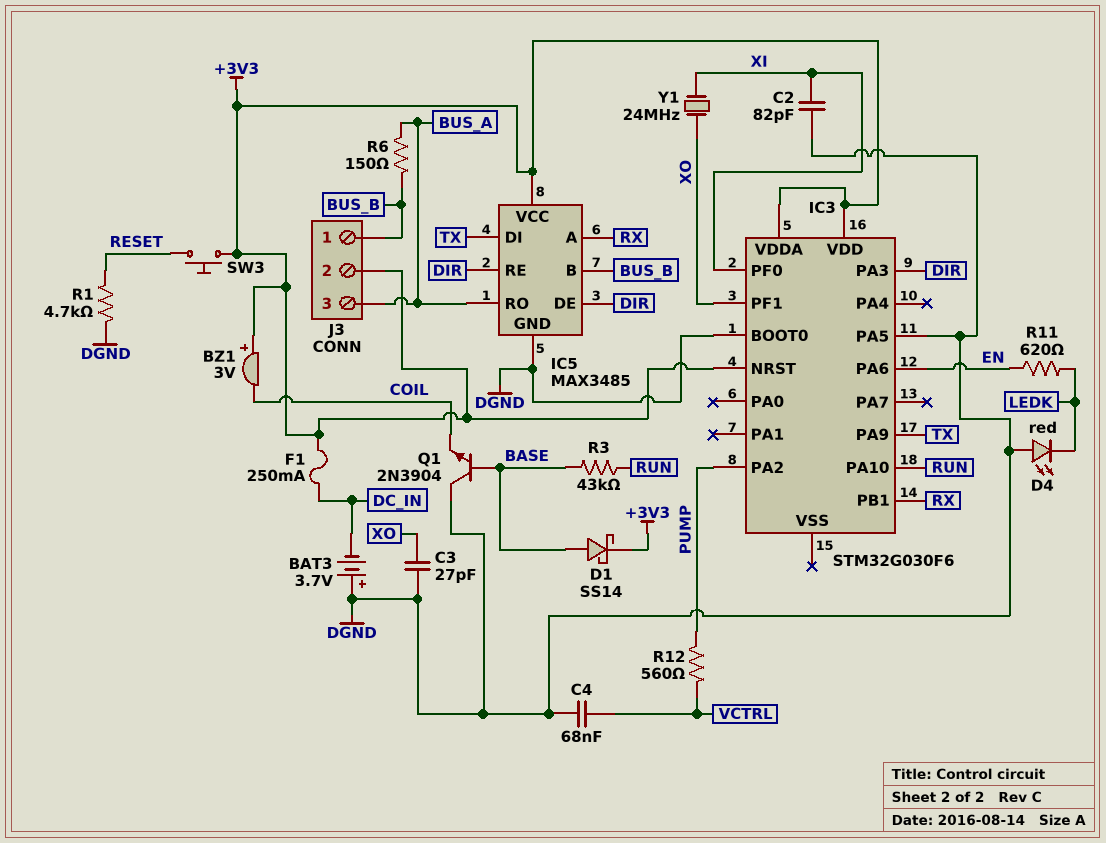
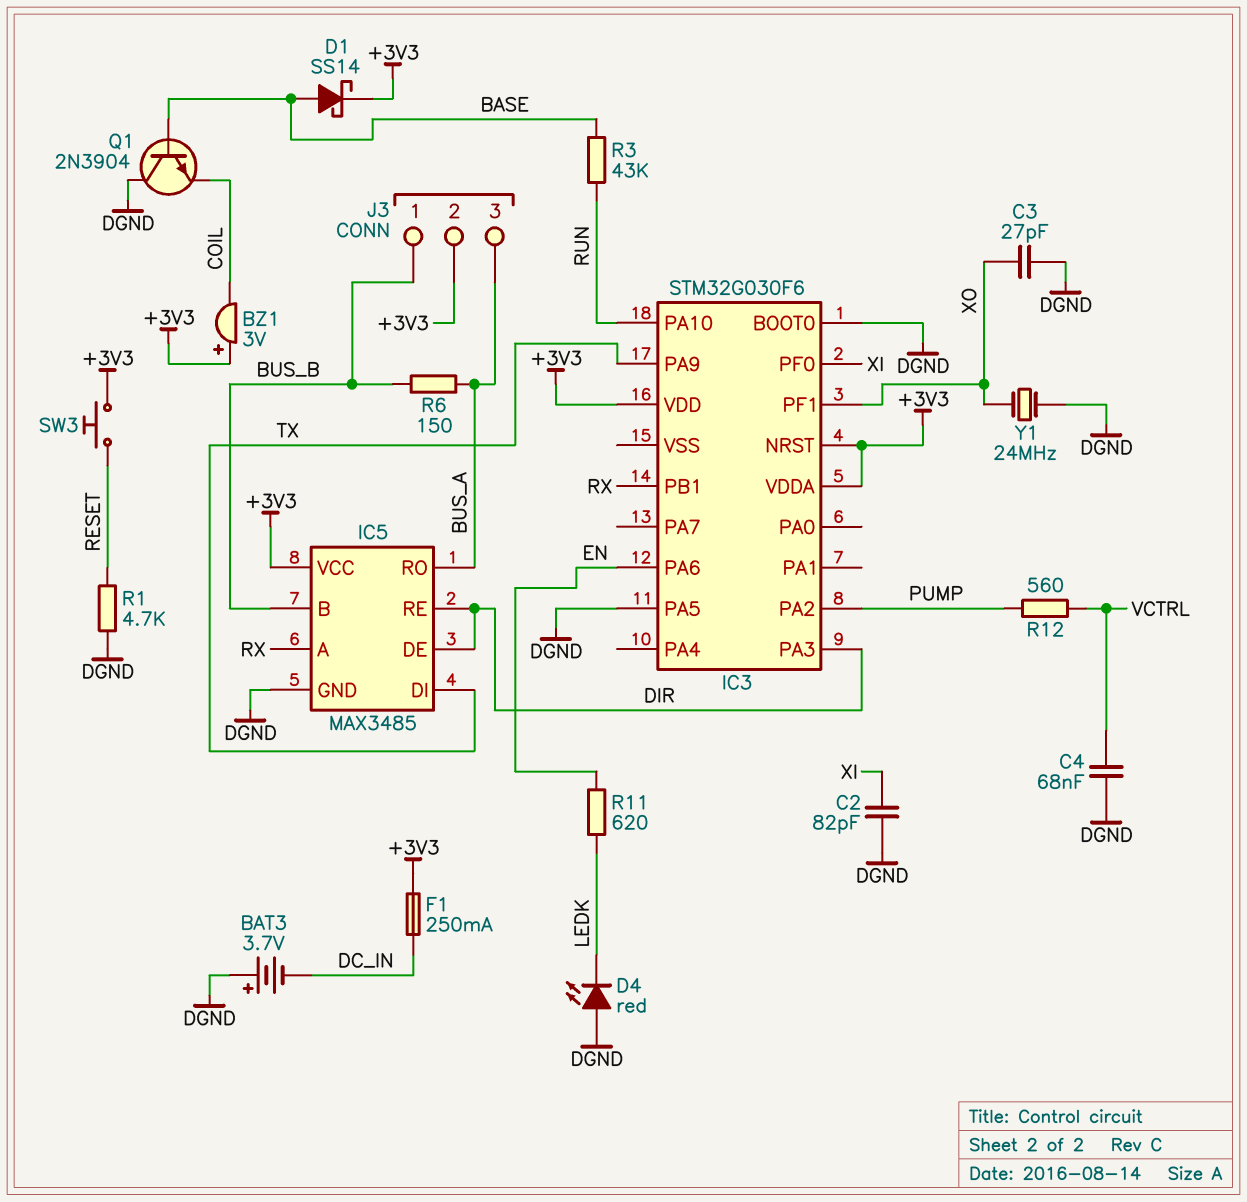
Y1: 24MHz (XI, XO) -> 24MHz (DGND, XO)

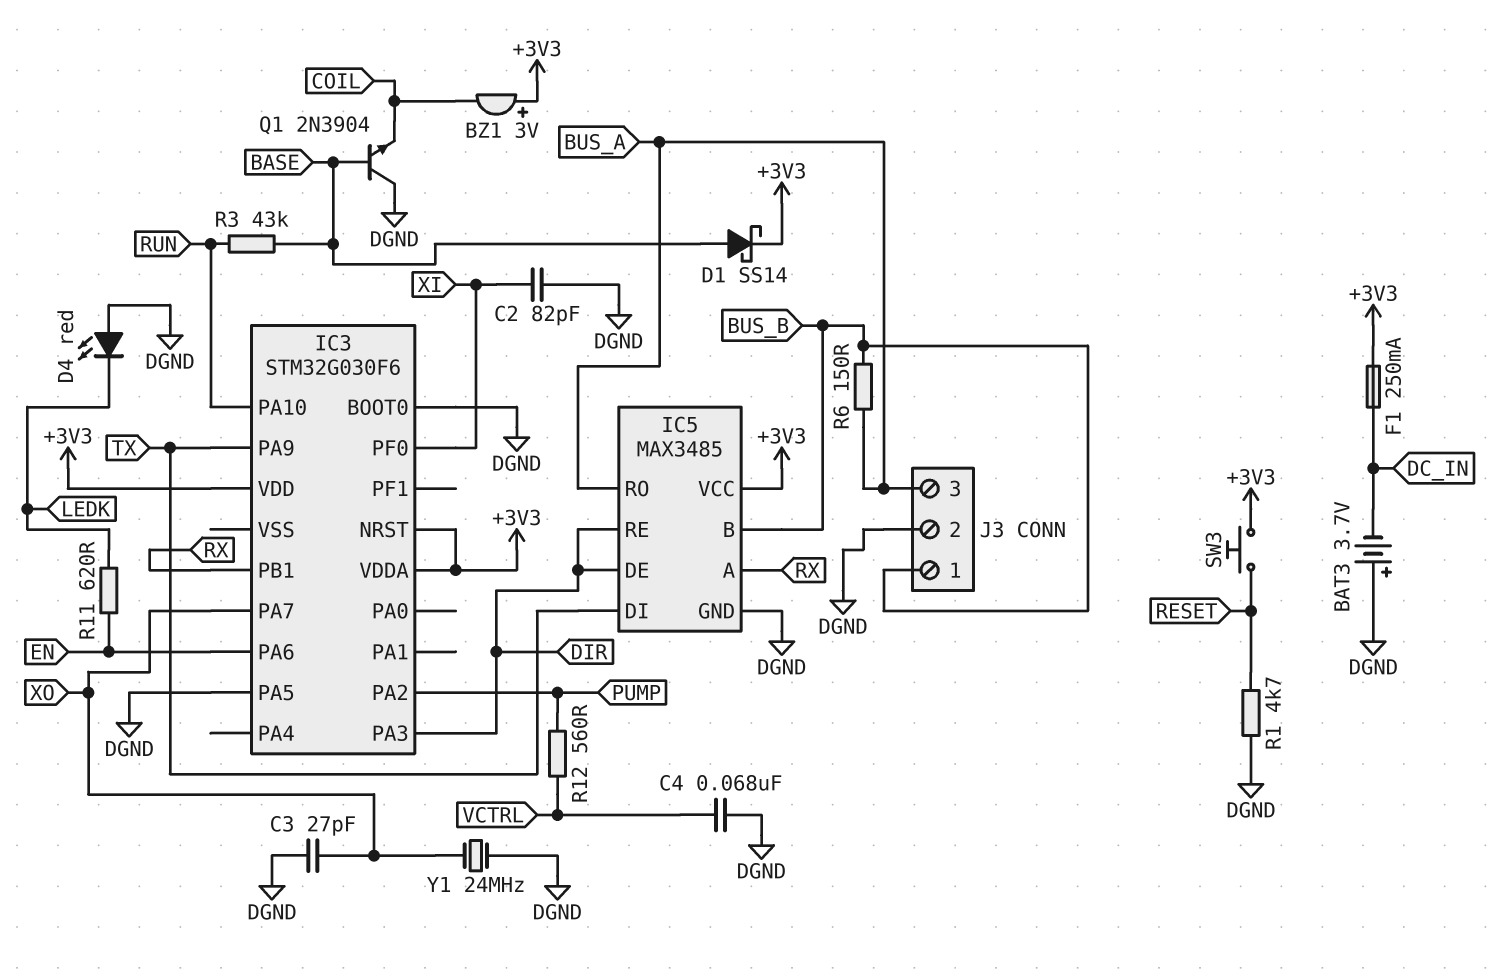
IC3 pin PA7: none -> XO
IC3 pin PF1: XO -> none
J3 pin 2: +3V3 -> DGND

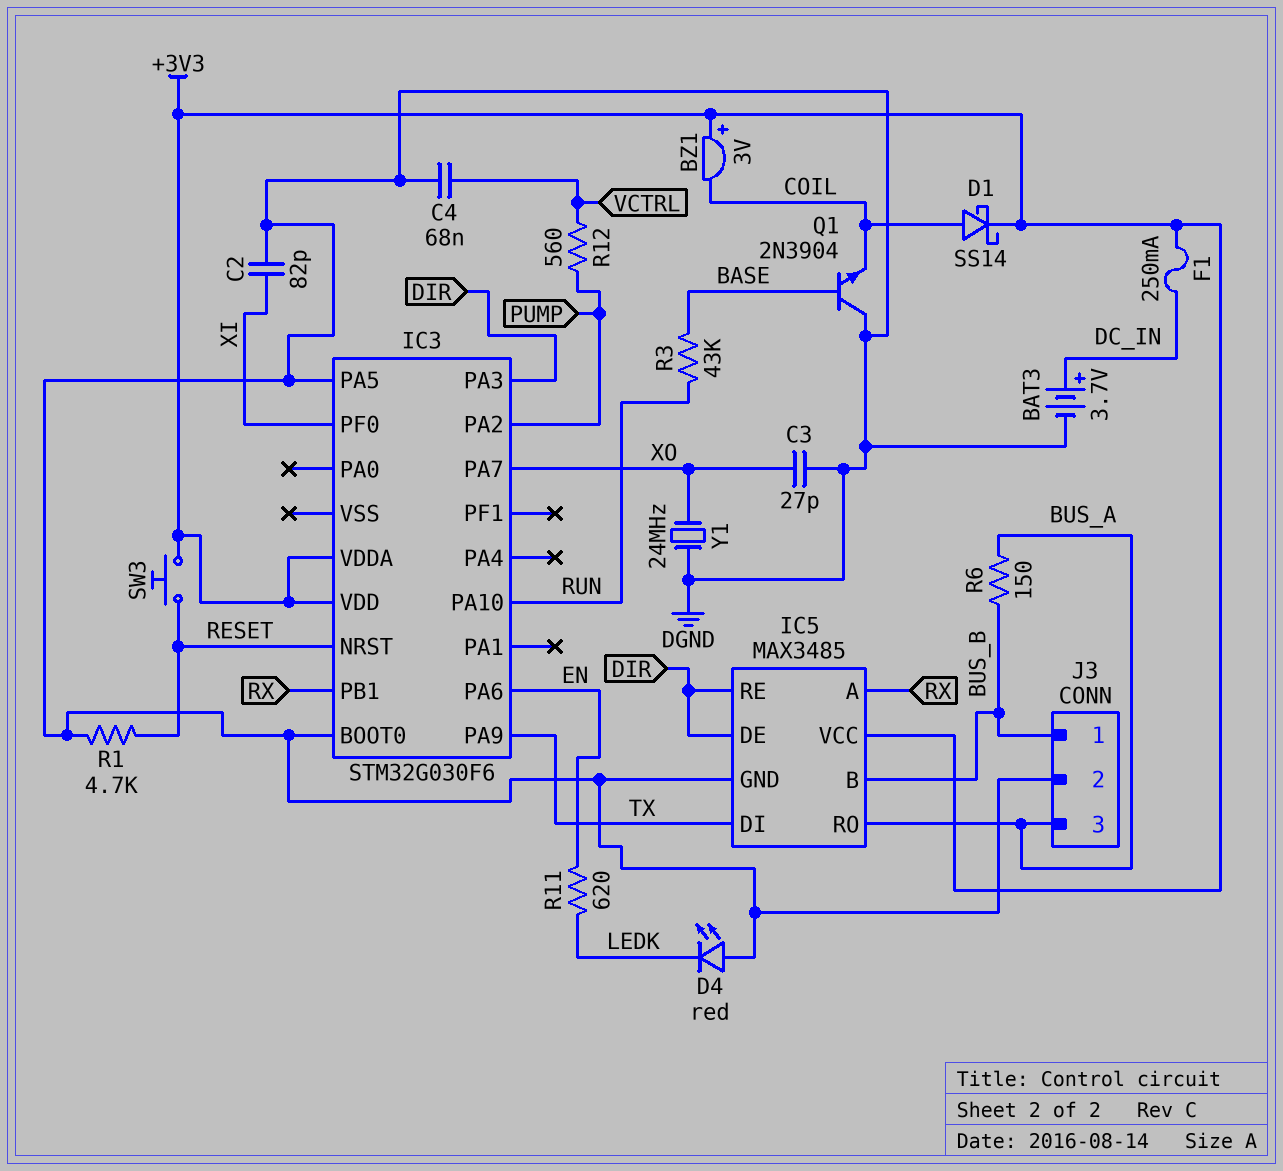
BAT3: 3.7V (plus DGND, minus DC_IN) -> 3.7V (plus DC_IN, minus DGND)
D1: schottky SS14 (A BASE, K +3V3) -> schottky SS14 (A COIL, K +3V3)
IC3 pin NRST: +3V3 -> RESET

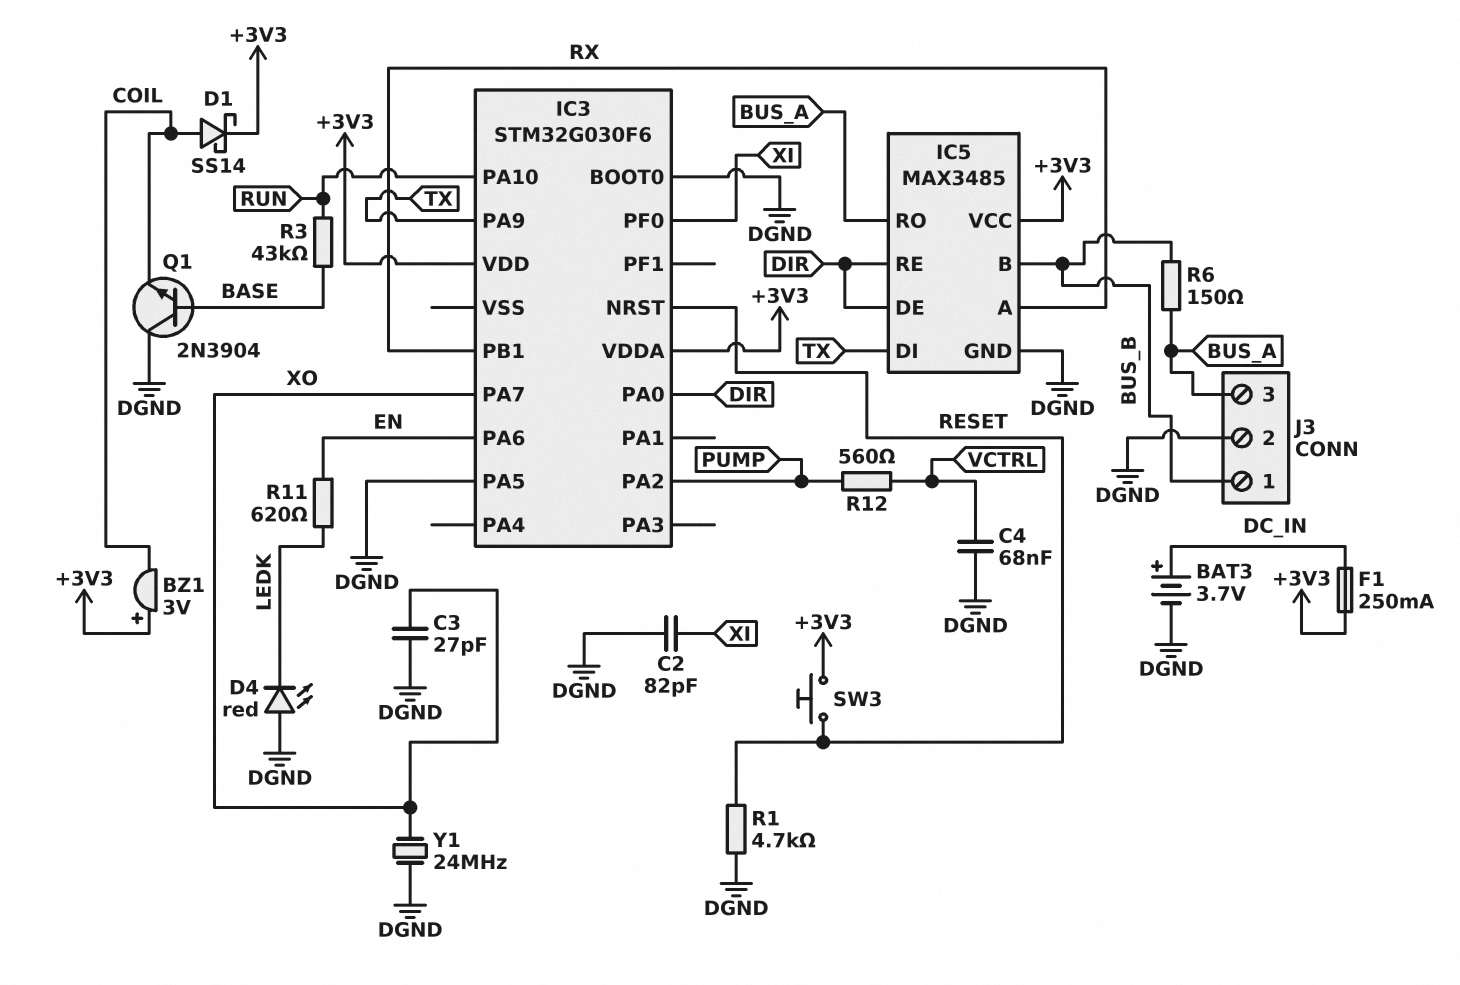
IC3 pin PA0: none -> DIR
IC3 pin PA3: DIR -> none

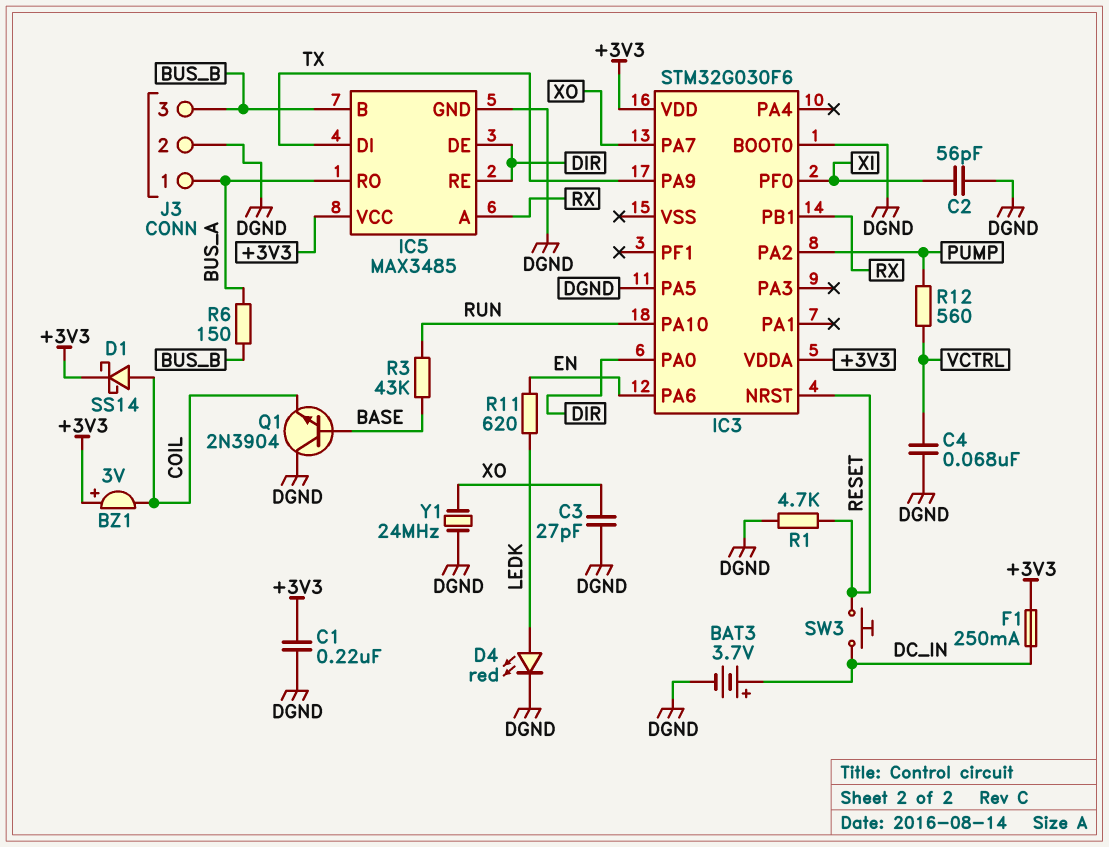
C1: none -> 220nF (+3V3, DGND)
C2: 82pF (DGND, XI) -> 56pF (DGND, XI)
D4: LED red (A DGND, K LEDK) -> LED red (A LEDK, K DGND)
J3 pin 1: BUS_B -> BUS_A
J3 pin 3: BUS_A -> BUS_B
SW3: button (+3V3, RESET) -> button (DC_IN, RESET)

